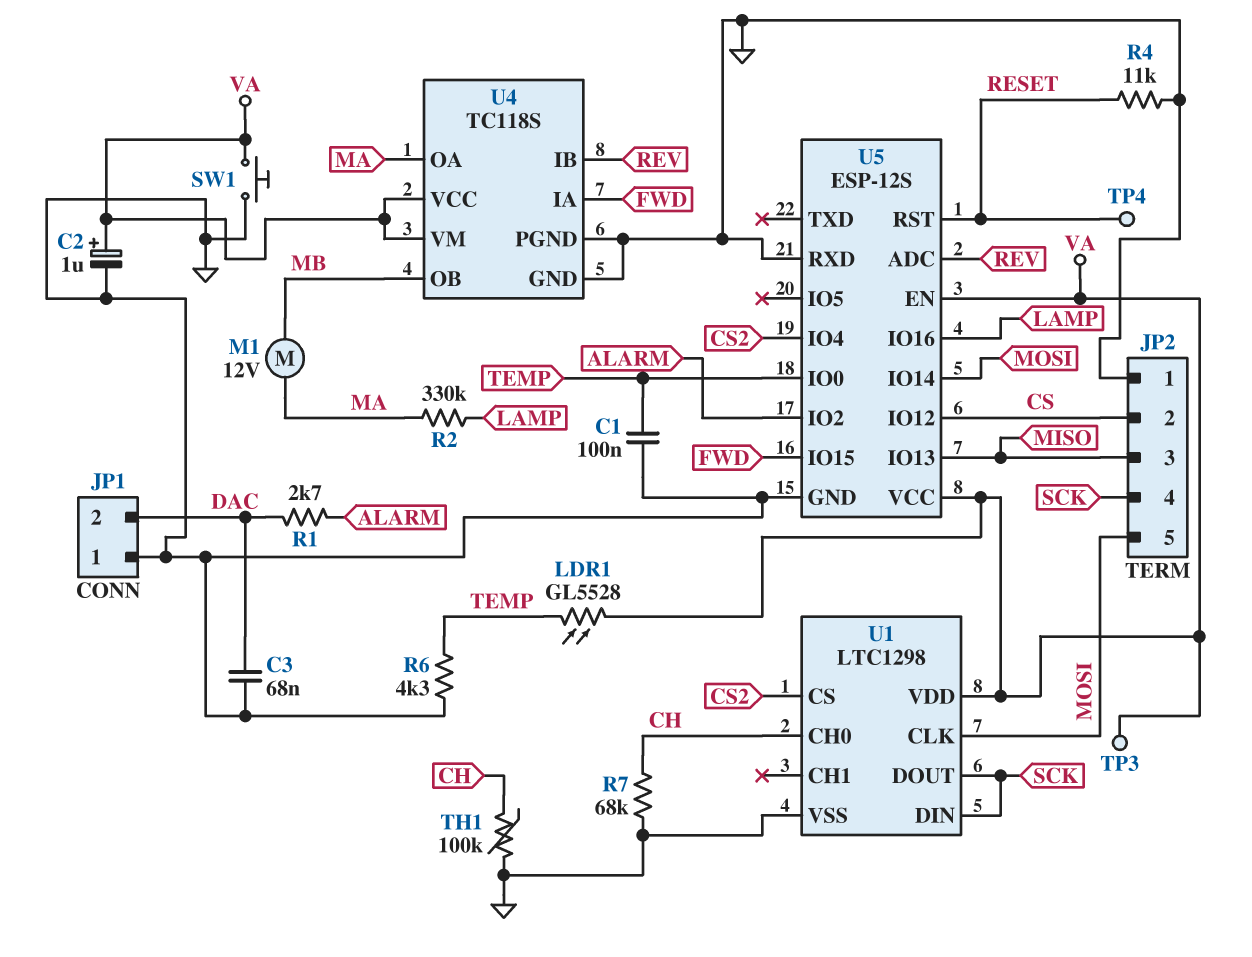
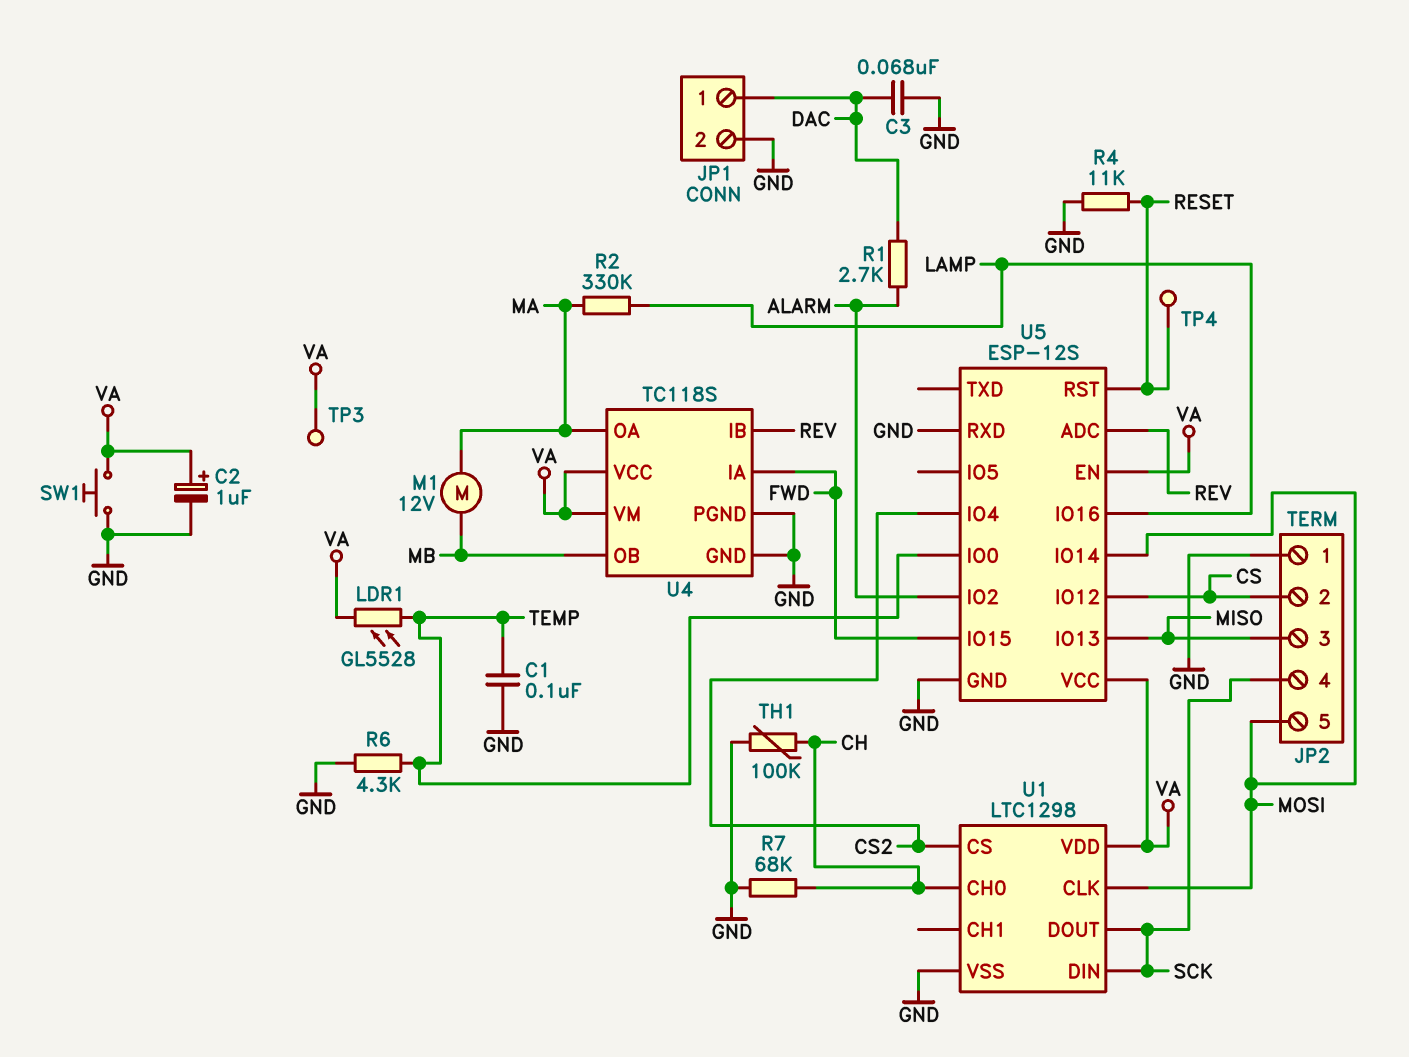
JP1 pin 1: GND -> DAC
JP1 pin 2: DAC -> GND

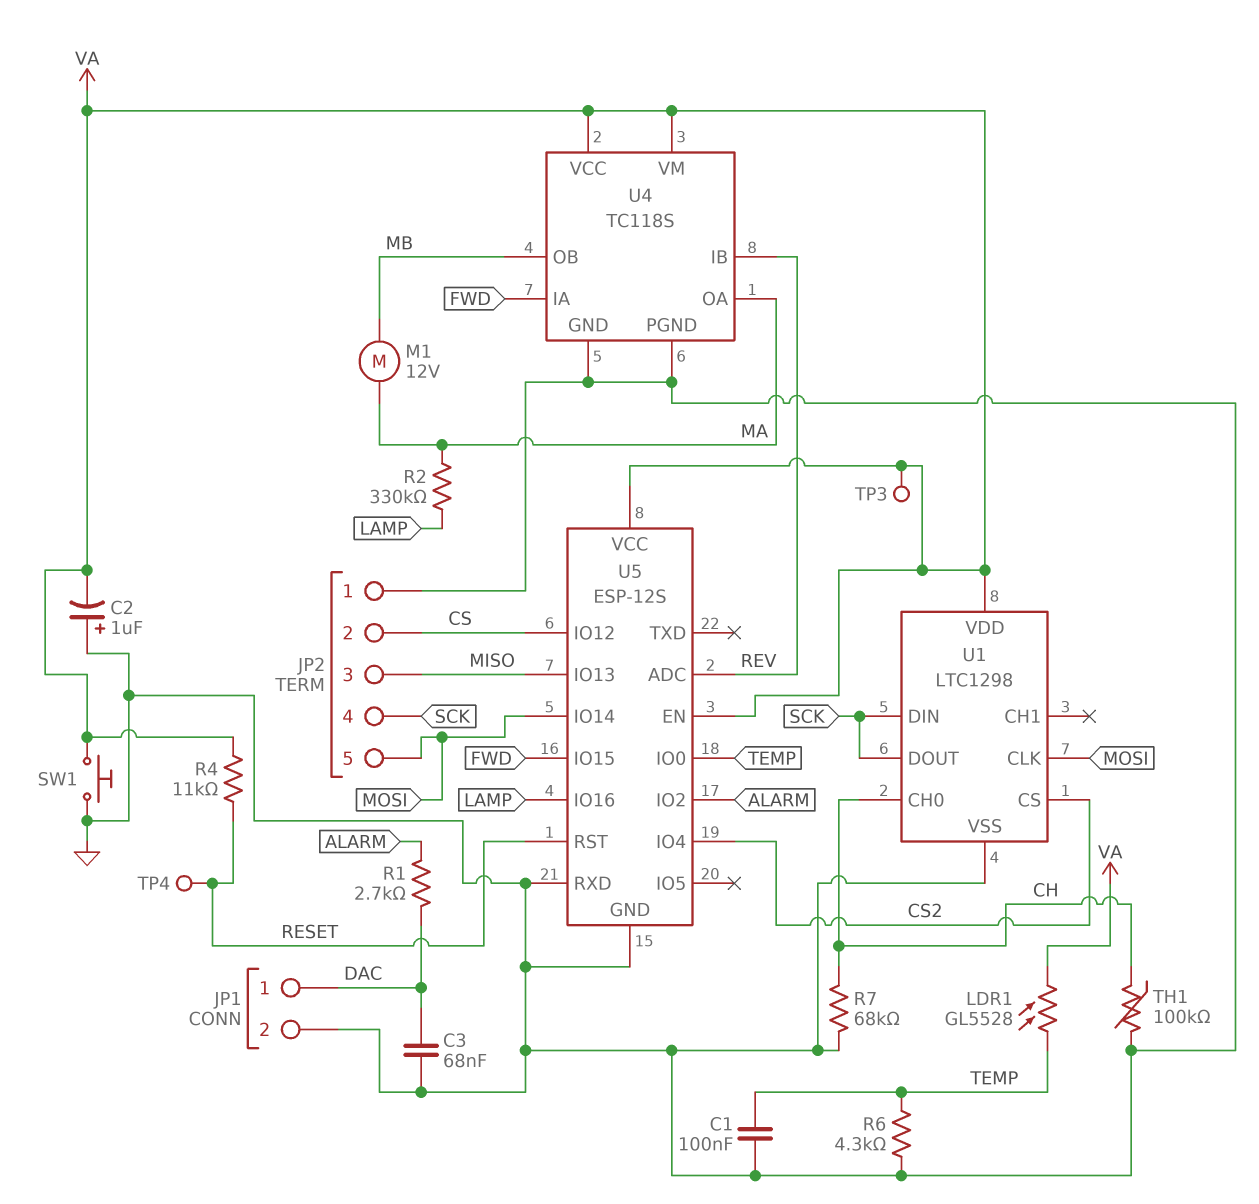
C2: 1uF (plus VA, minus GND) -> 1uF (plus GND, minus VA)
R4: 11k (GND, RESET) -> 11k (RESET, VA)

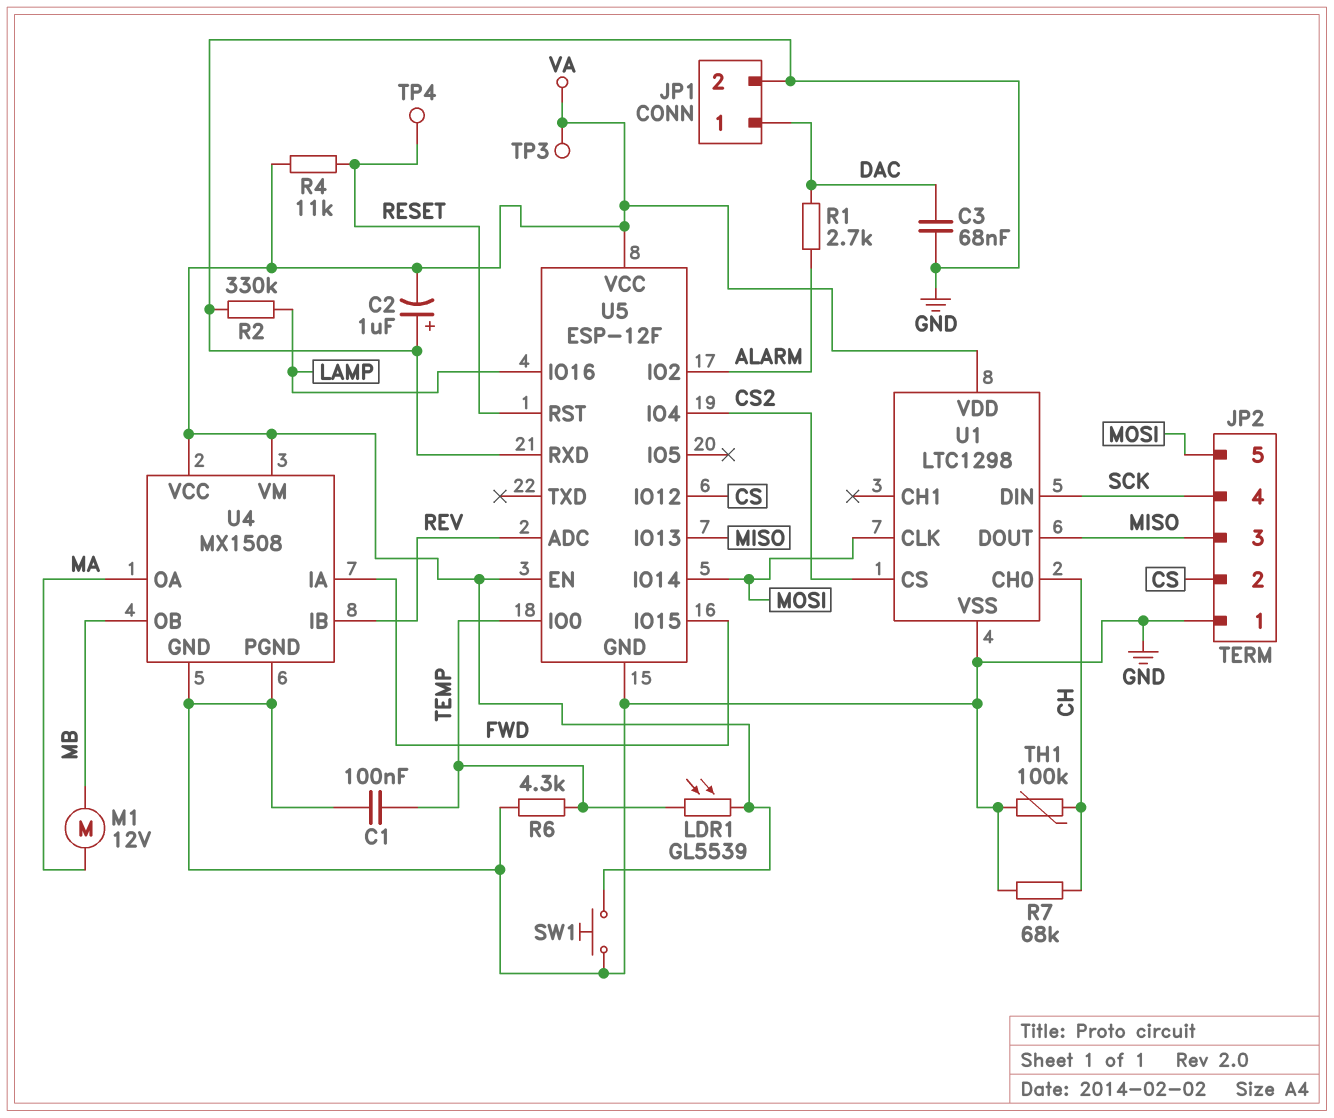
LDR1: GL5528 (TEMP, VA) -> GL5539 (TEMP, VA)
R2: 330k (LAMP, MA) -> 330k (GND, LAMP)
U1 pin DOUT: SCK -> MISO
U4: TC118S -> MX1508
U5: ESP-12S -> ESP-12F

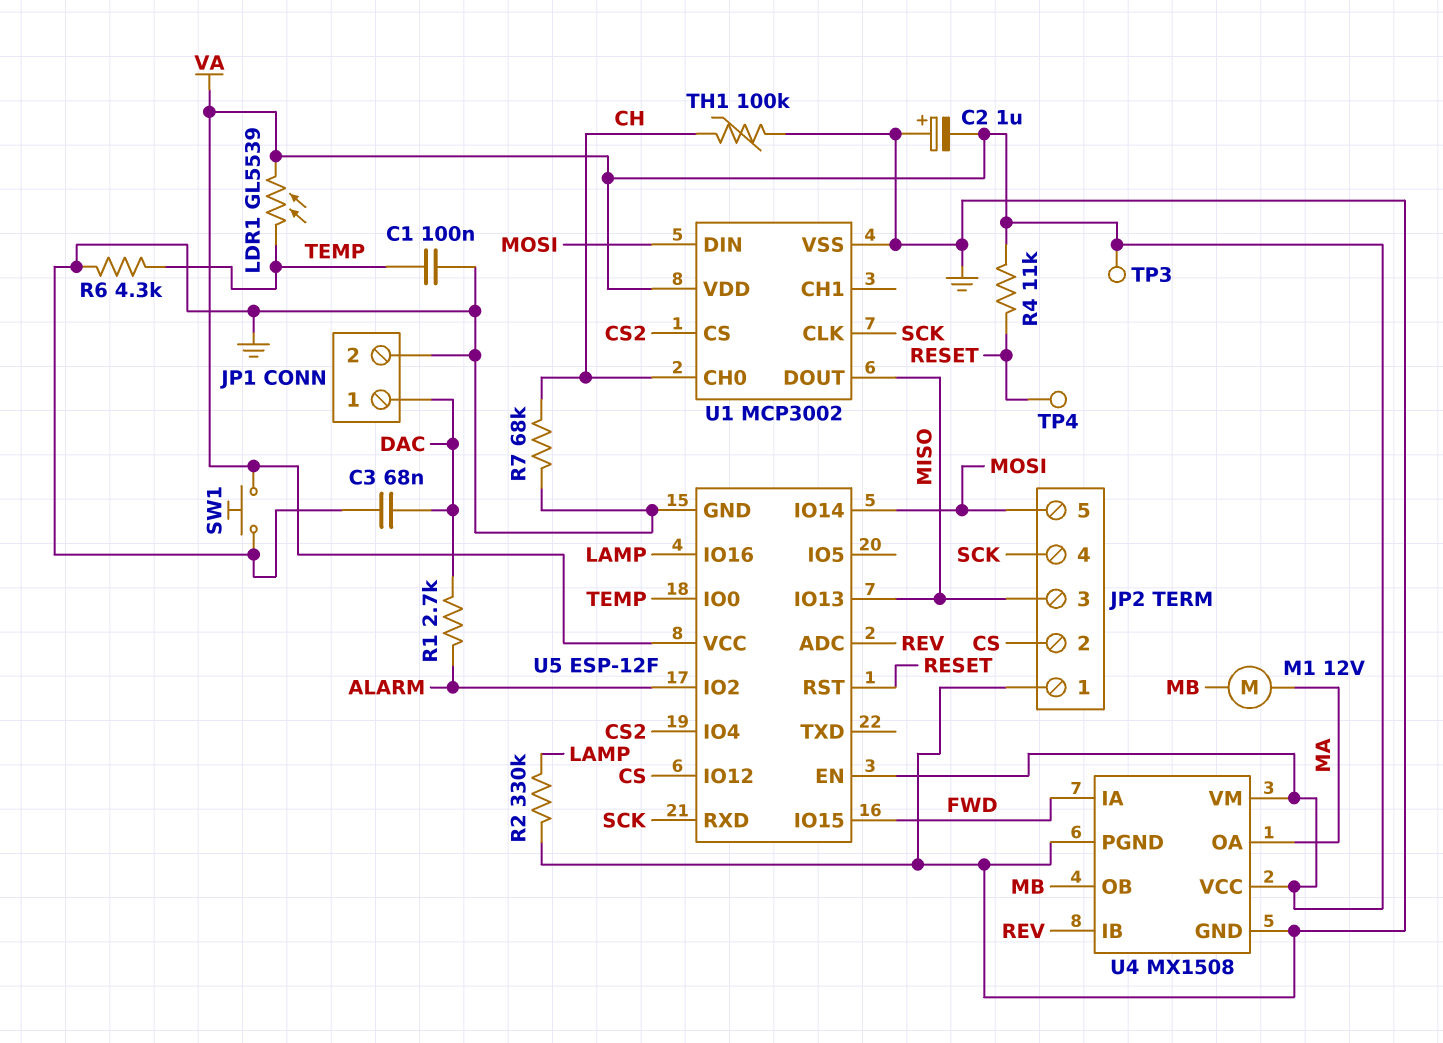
U1: LTC1298 -> MCP3002
U1 pin CLK: MOSI -> SCK
U1 pin DIN: SCK -> MOSI
U5 pin RXD: GND -> SCK

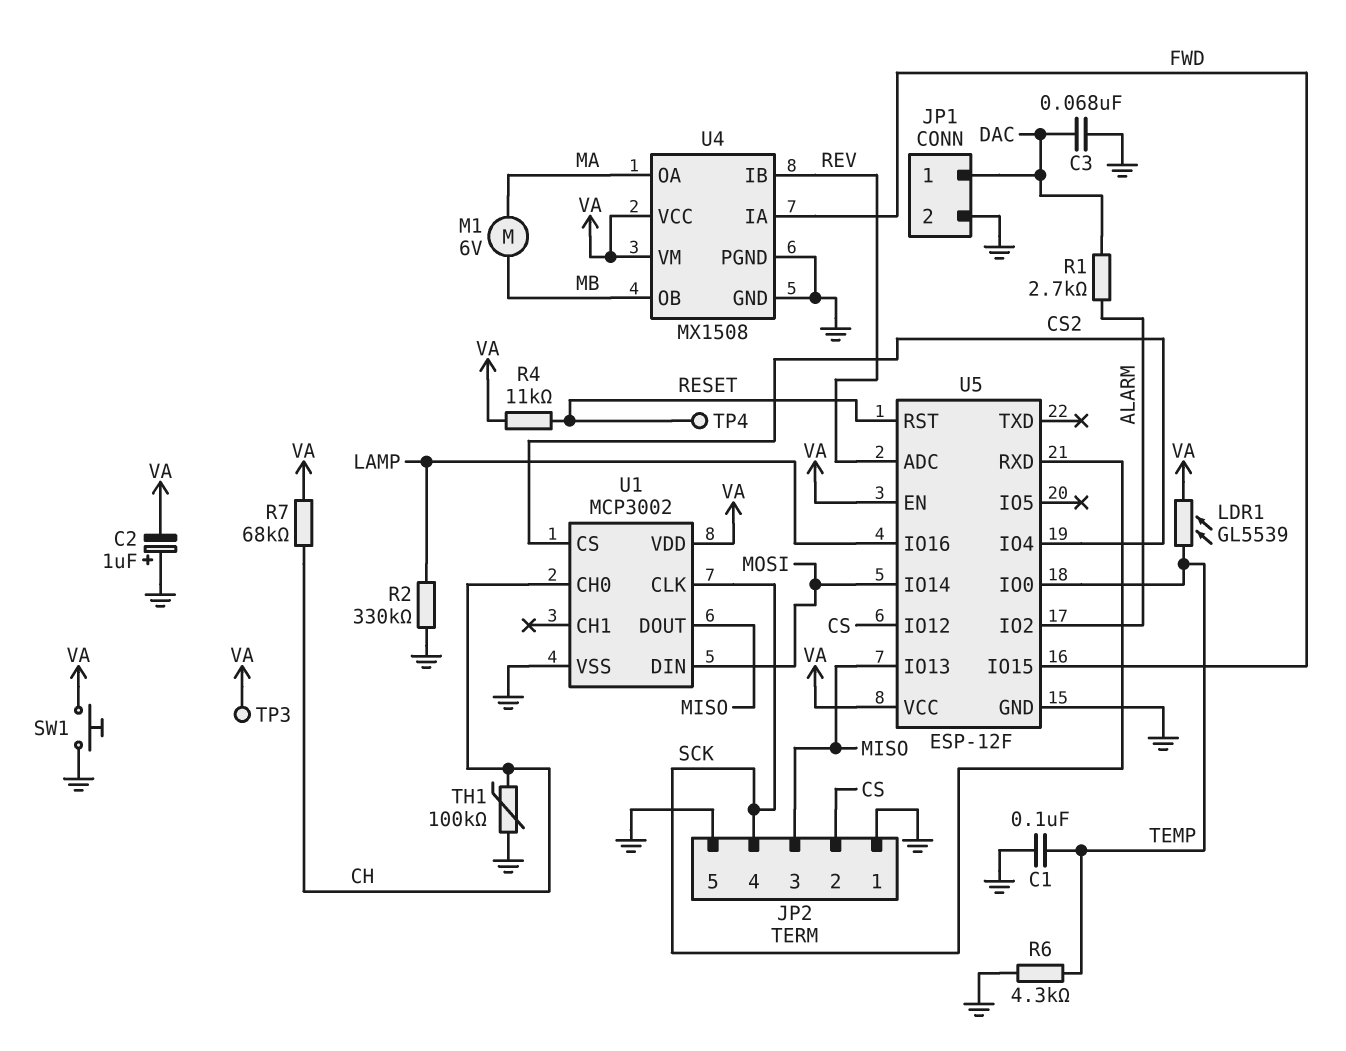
JP2 pin 5: MOSI -> GND
M1: motor 12V (MA, MB) -> motor 6V (MA, MB)
R7: 68k (CH, GND) -> 68k (CH, VA)

